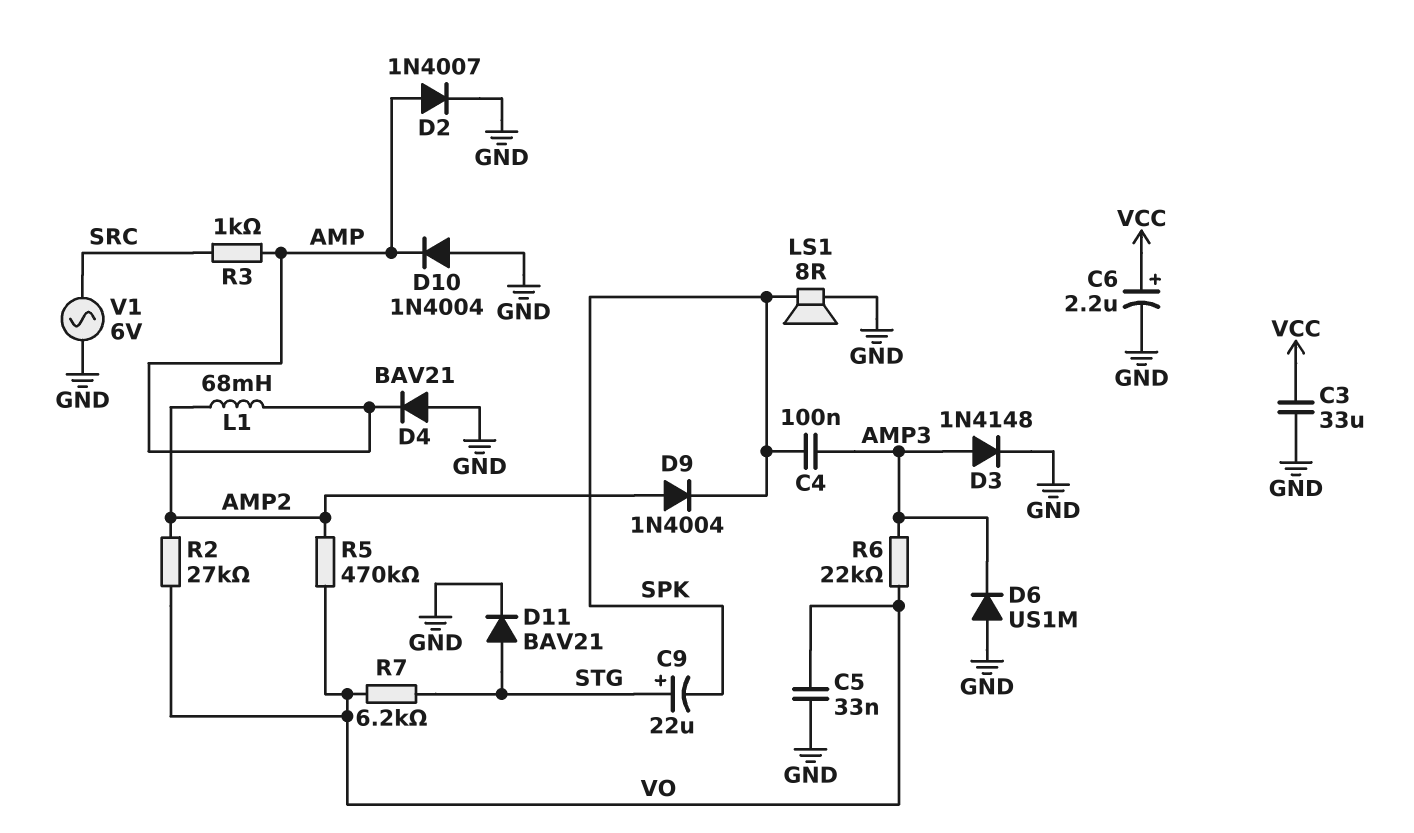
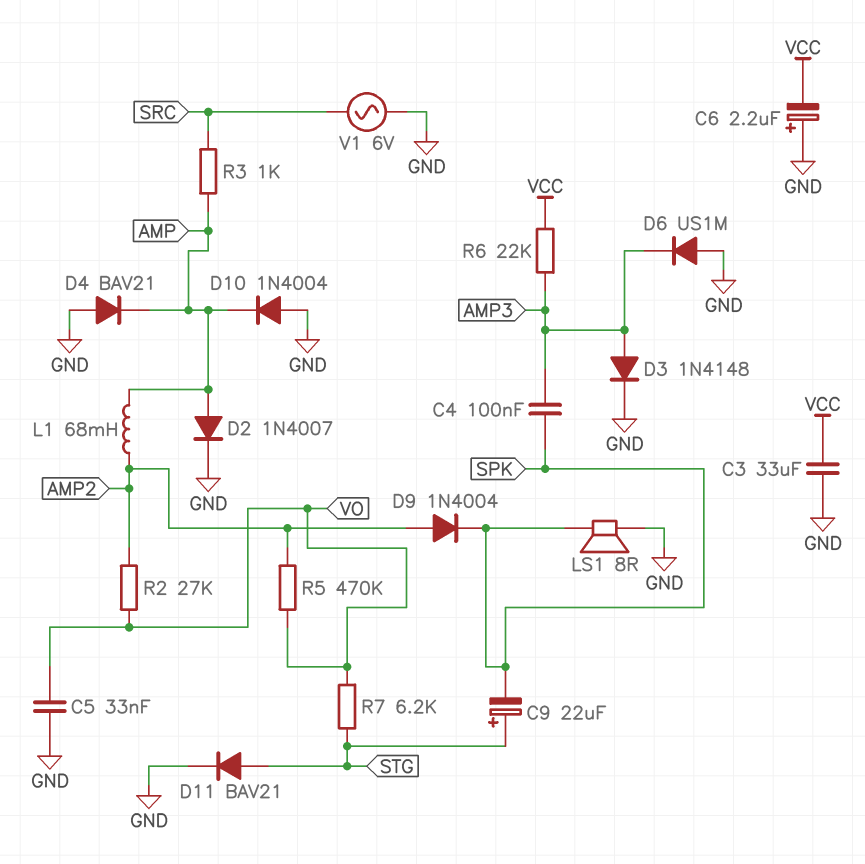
C6: 2.2uF (plus VCC, minus GND) -> 2.2uF (plus GND, minus VCC)
R6: 22k (AMP3, VO) -> 22k (AMP3, VCC)

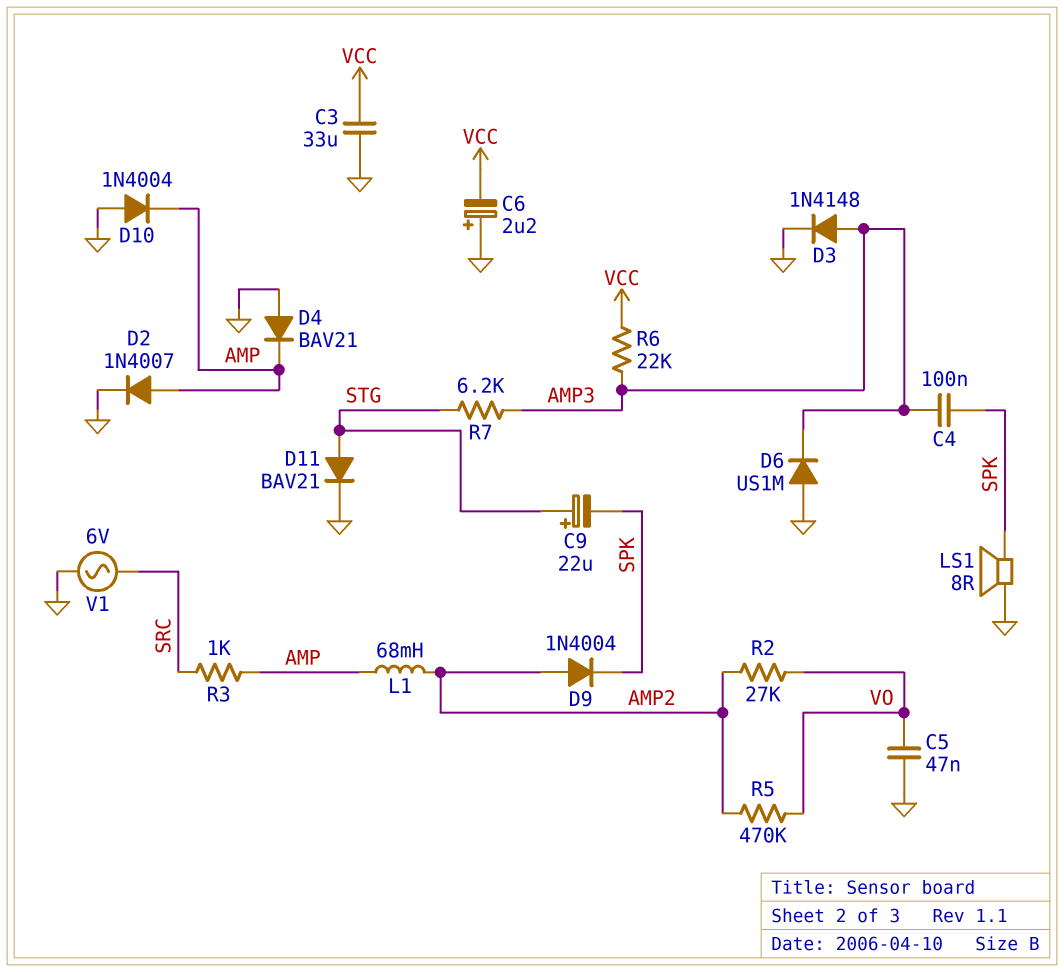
C5: 33nF (GND, VO) -> 47nF (GND, VO)
R7: 6.2k (STG, VO) -> 6.2k (AMP3, STG)

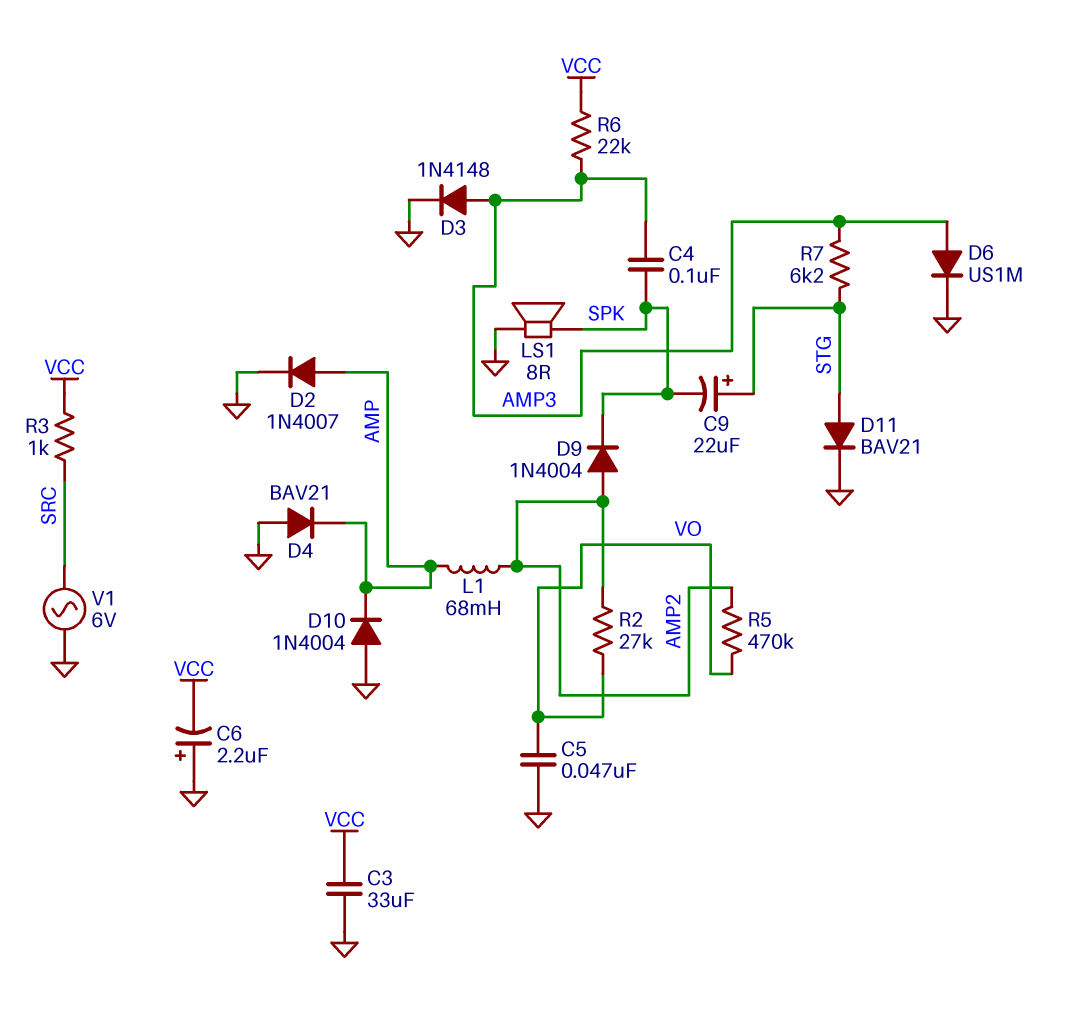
D6: diode US1M (A GND, K AMP3) -> diode US1M (A AMP3, K GND)
R3: 1k (AMP, SRC) -> 1k (SRC, VCC)

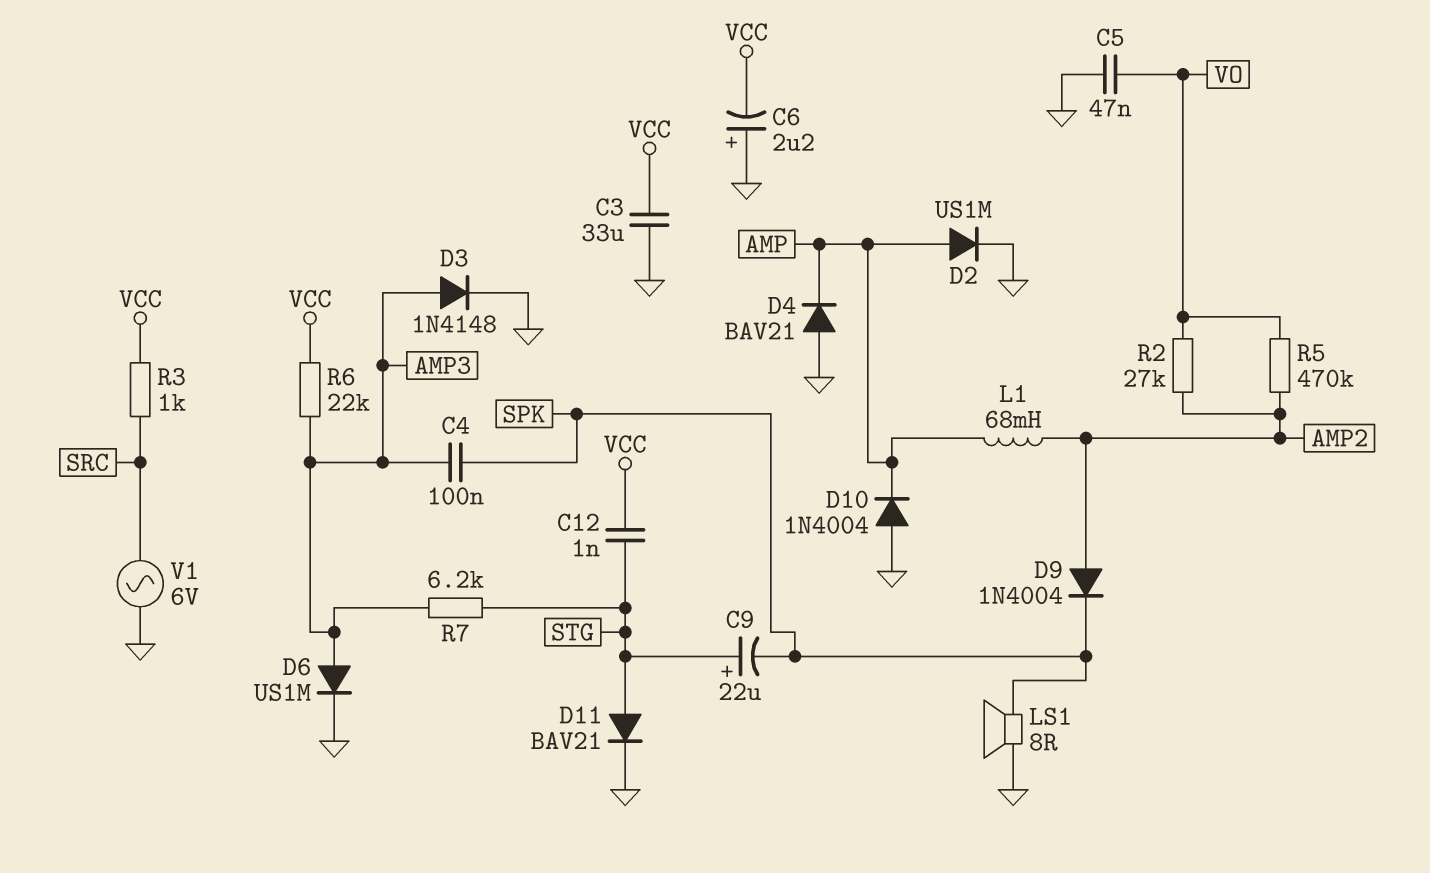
C12: none -> 1nF (STG, VCC)
D2: diode 1N4007 (A AMP, K GND) -> diode US1M (A AMP, K GND)

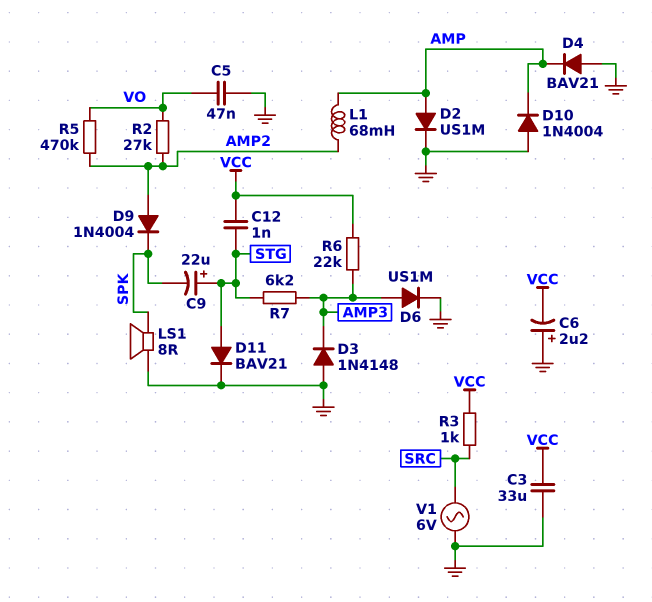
C4: 100nF (AMP3, SPK) -> none
D3: diode 1N4148 (A AMP3, K GND) -> diode 1N4148 (A GND, K AMP3)

